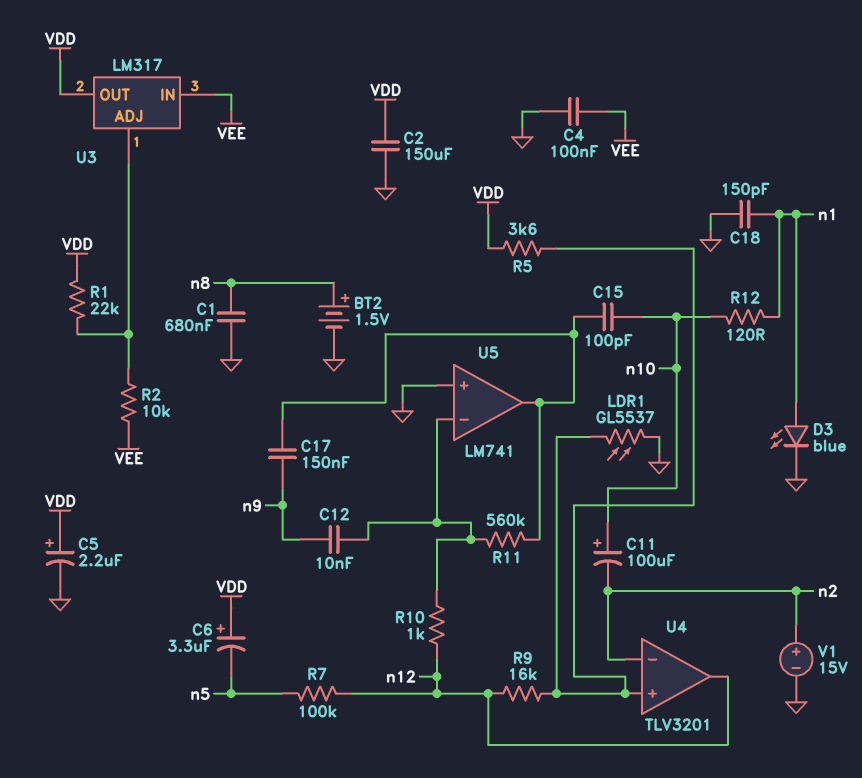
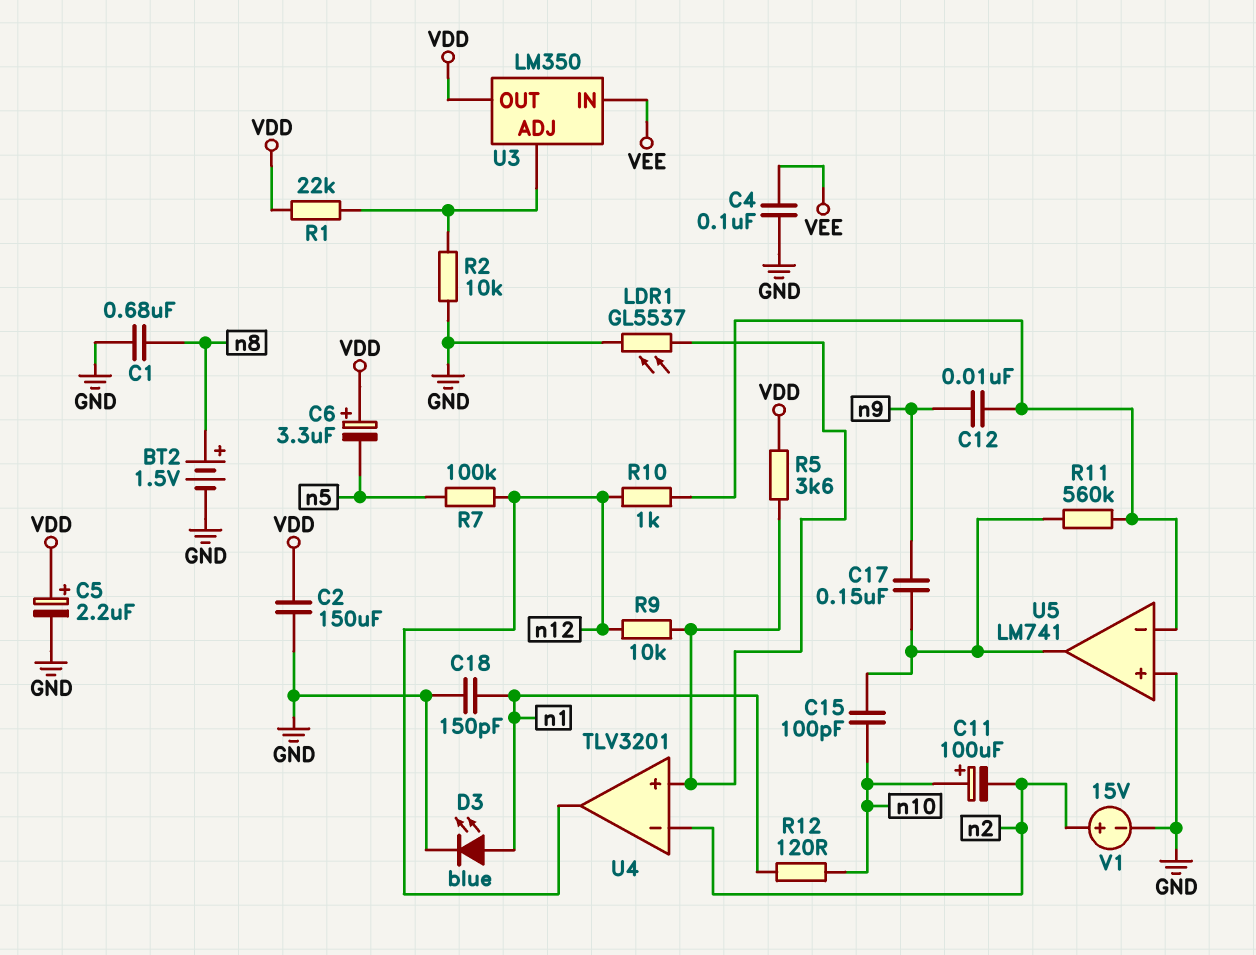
R2: 10k (U3/ADJ, VEE) -> 10k (GND, U3/ADJ)
R9: 16k (U4/in+, n12) -> 10k (U4/in+, n12)
U3: LM317 -> LM350

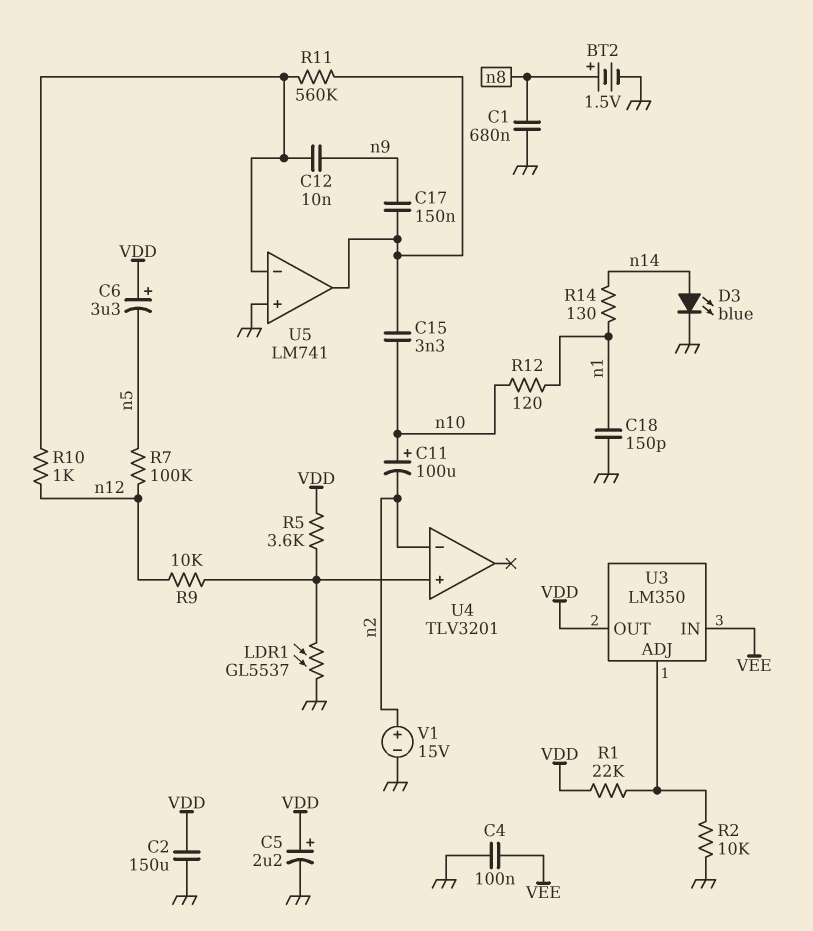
C15: 100pF (U5/out, n10) -> 3.3nF (U5/out, n10)
D3: LED blue (A n1, K GND) -> LED blue (A n14, K GND)
R14: none -> 130 (n1, n14)
U4 pin out: n12 -> none

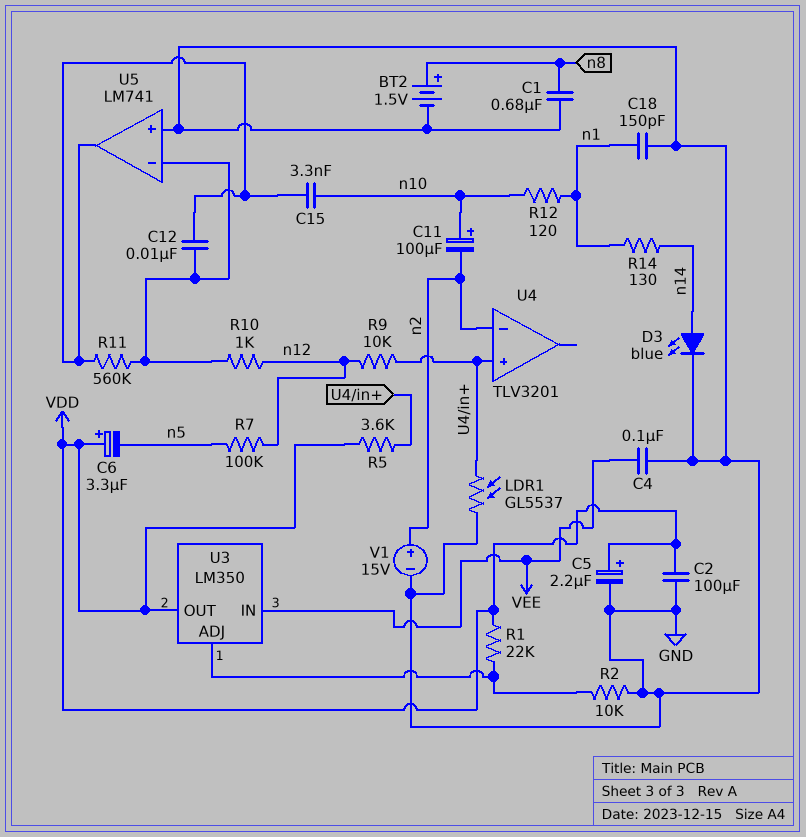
C2: 150uF (GND, VDD) -> 100uF (GND, VDD)
C12: 10nF (U5/in-, n9) -> 10nF (U5/in-, U5/out)
C17: 150nF (U5/out, n9) -> none

